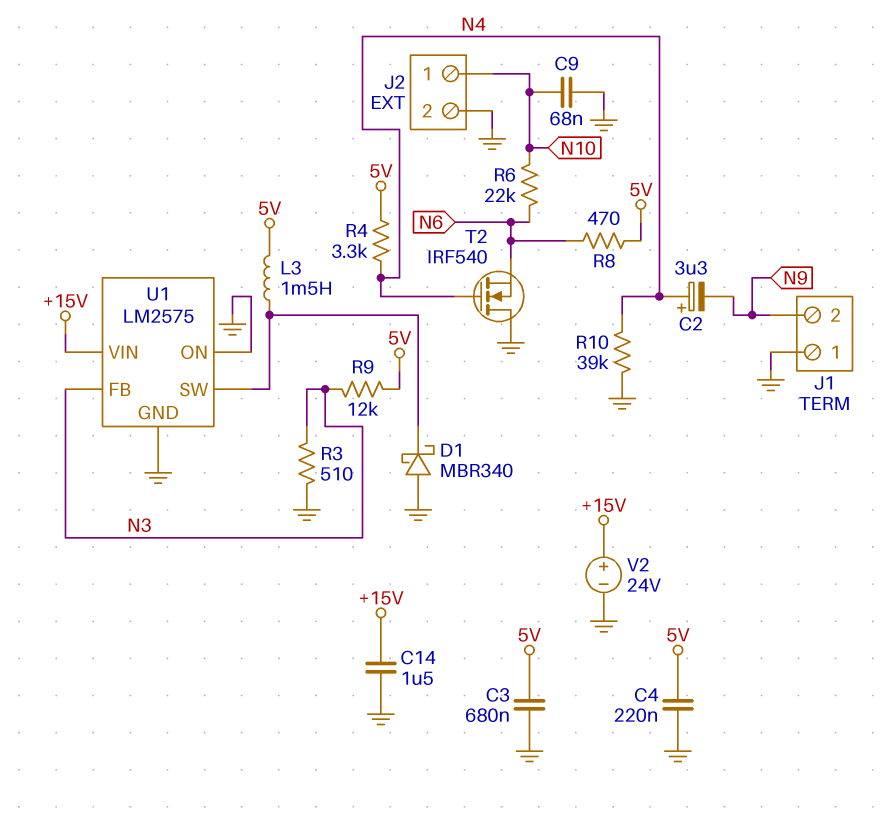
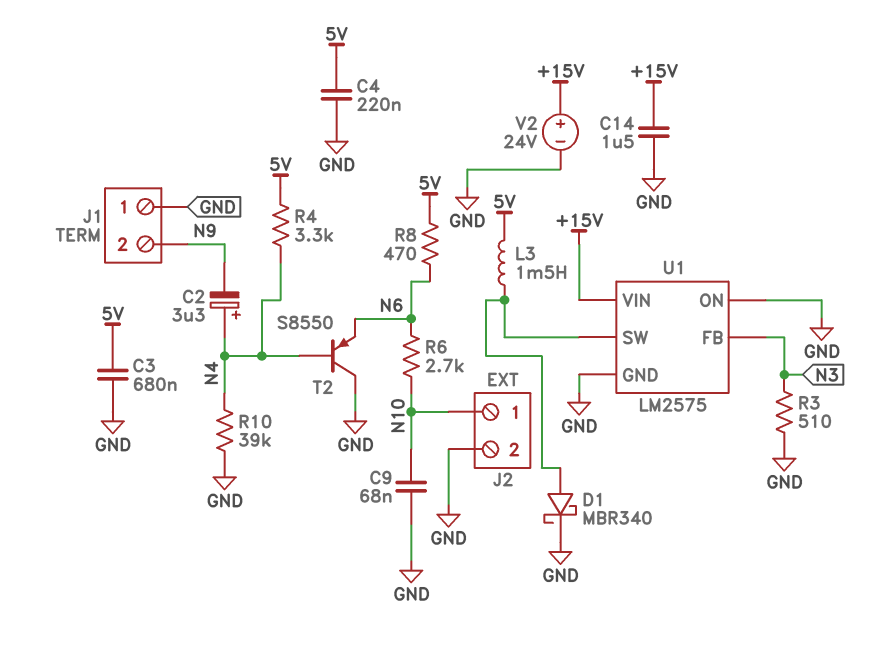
D1: schottky MBR340 (A GND, K U1/SW) -> schottky MBR340 (A U1/SW, K GND)
R6: 22k (N6, N10) -> 2.7k (N6, N10)
R9: 12k (5V, N3) -> none
T2: NMOS IRF540 (G N4, D GND, S N6) -> PNP S8550 (B N4, C GND, E N6)

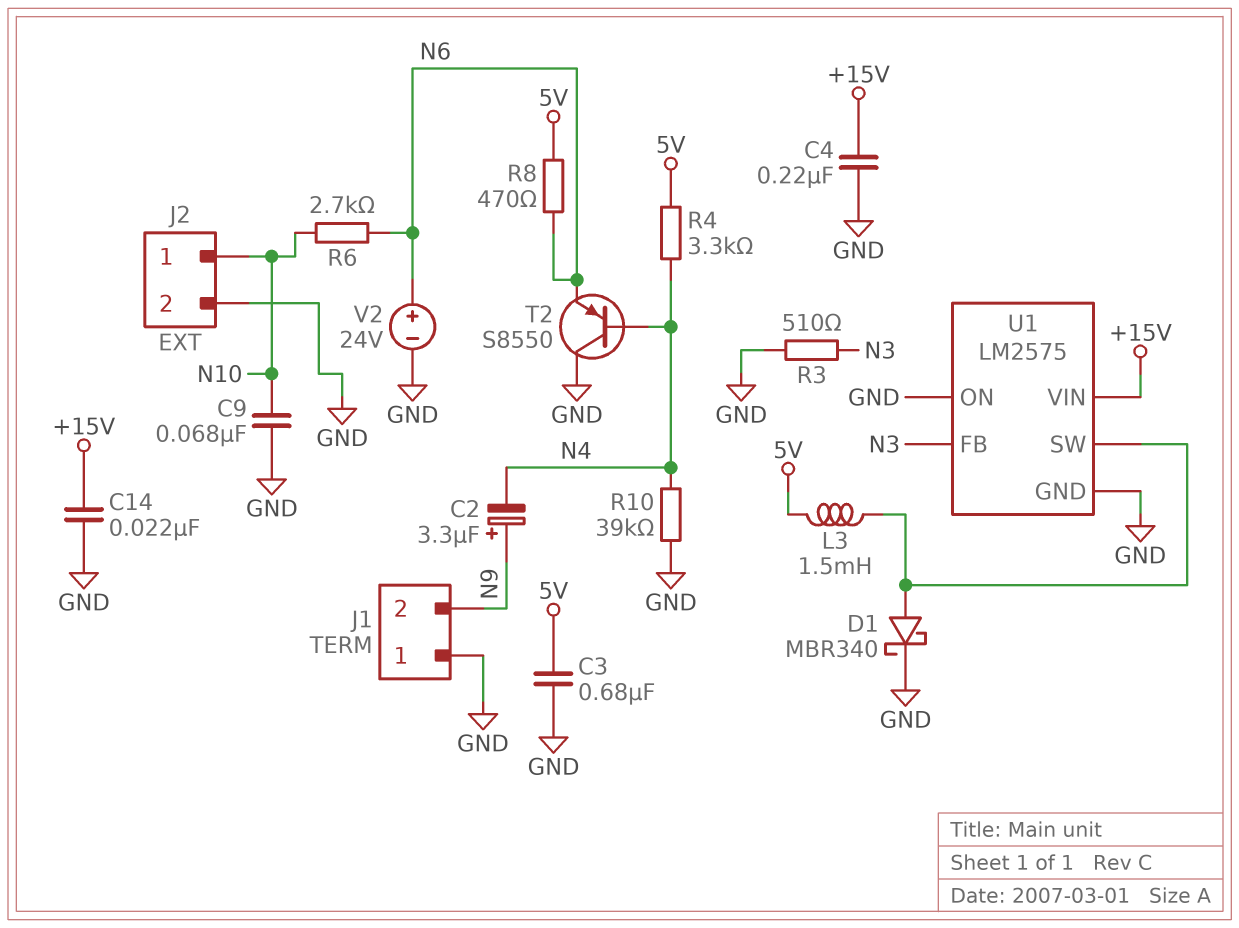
C2: 3.3uF (plus N4, minus N9) -> 3.3uF (plus N9, minus N4)
C4: 220nF (5V, GND) -> 220nF (+15V, GND)
C14: 1.5uF (+15V, GND) -> 22nF (+15V, GND)
V2: 24V (plus +15V, minus GND) -> 24V (plus N6, minus GND)

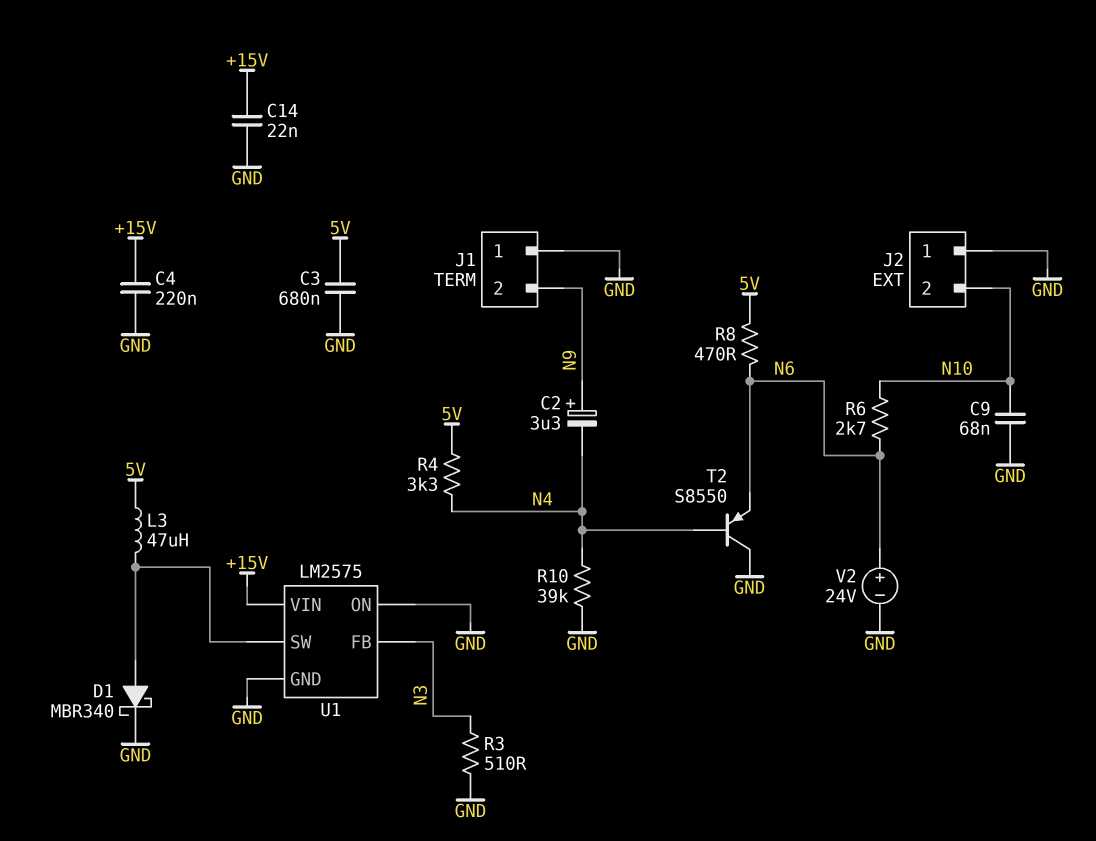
J2 pin 1: N10 -> GND
J2 pin 2: GND -> N10
L3: 1.5mH (5V, U1/SW) -> 47uH (5V, U1/SW)

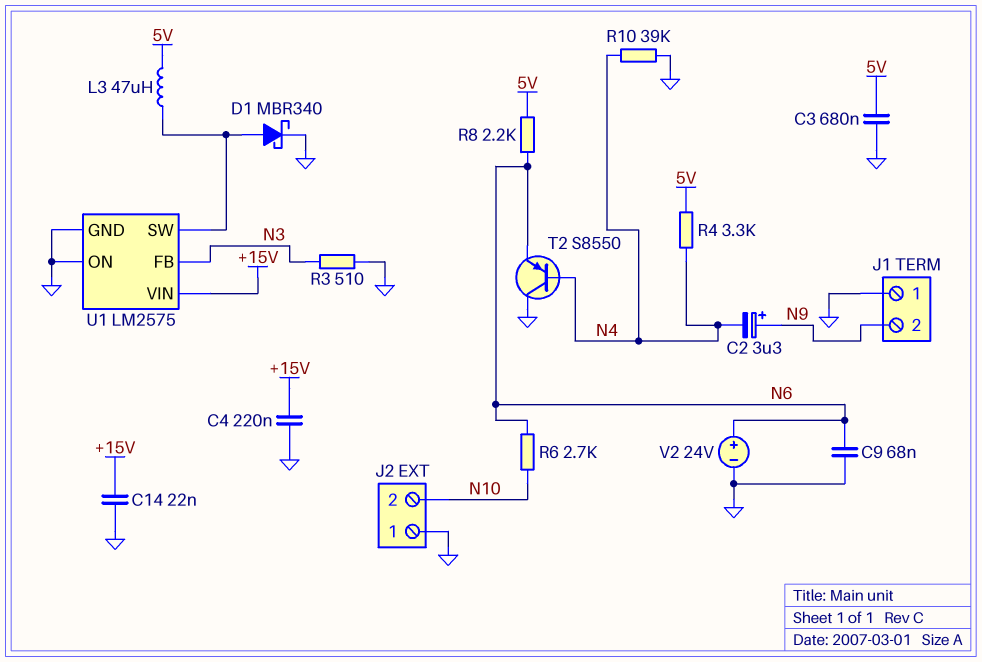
C9: 68nF (GND, N10) -> 68nF (GND, N6)
R8: 470 (5V, N6) -> 2.2k (5V, N6)

